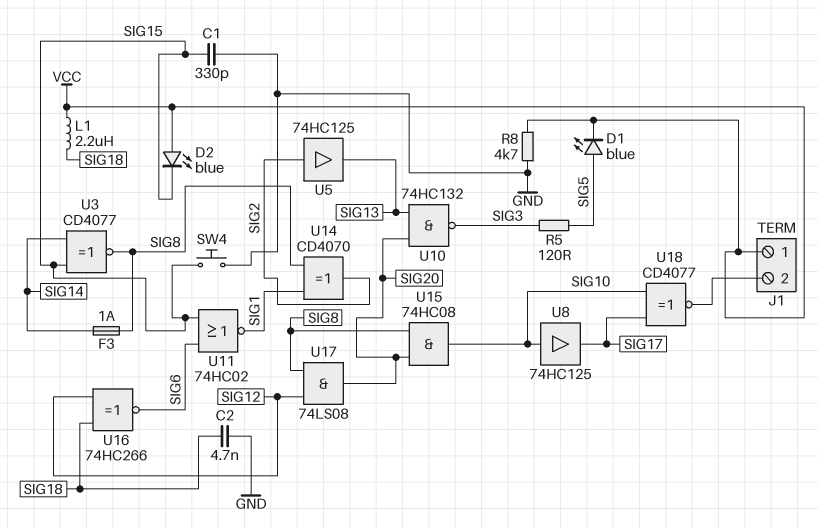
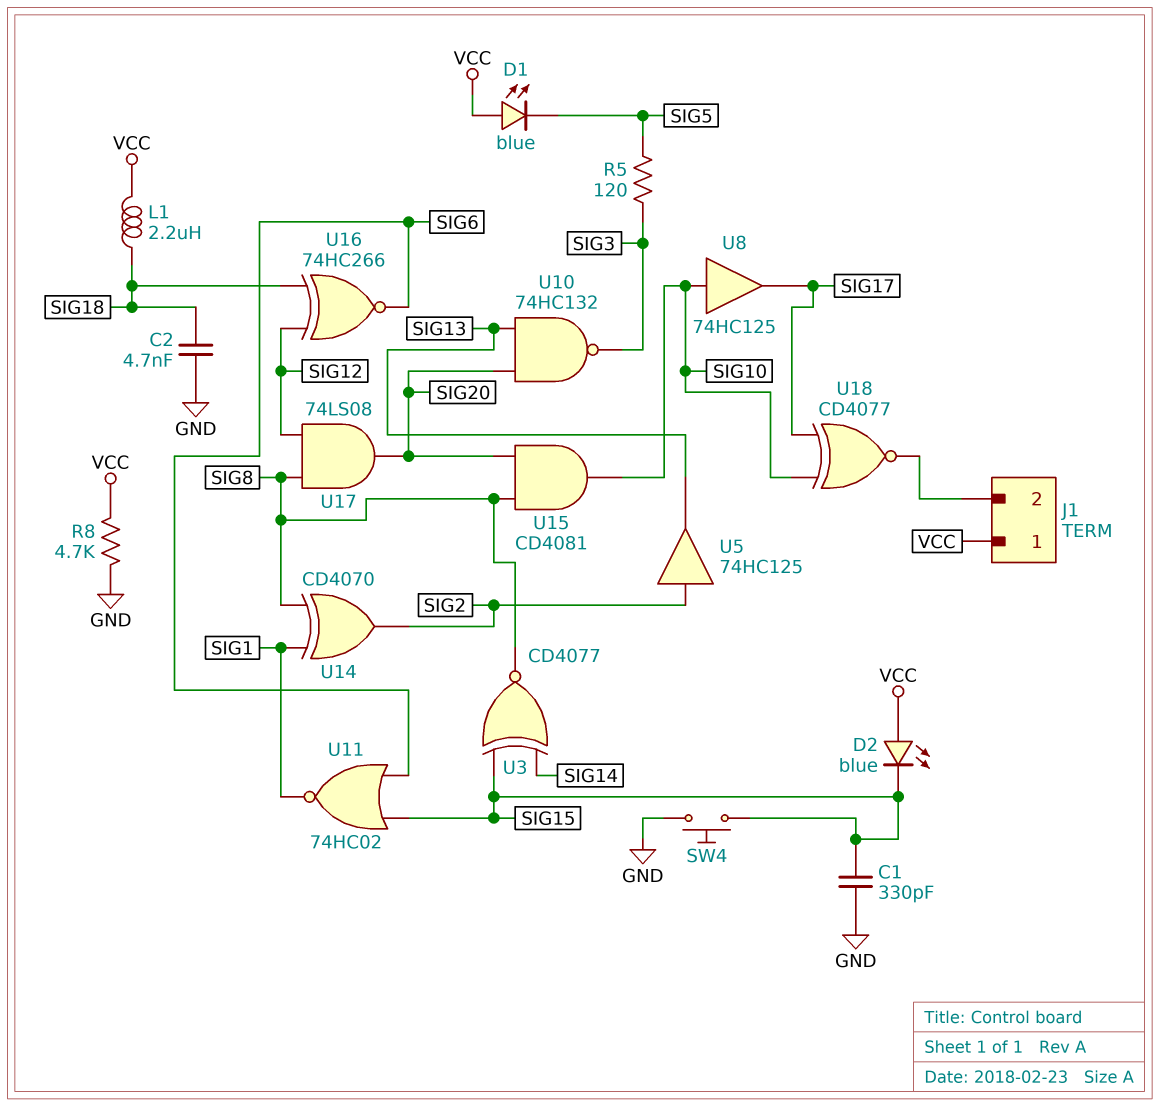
D1: LED blue (A SIG5, K VCC) -> LED blue (A VCC, K SIG5)
F3: 1A (SIG8, SIG14) -> none
U15: AND 74HC08 (in SIG8, in SIG20, out SIG10) -> AND CD4081 (in SIG8, in SIG20, out SIG10)

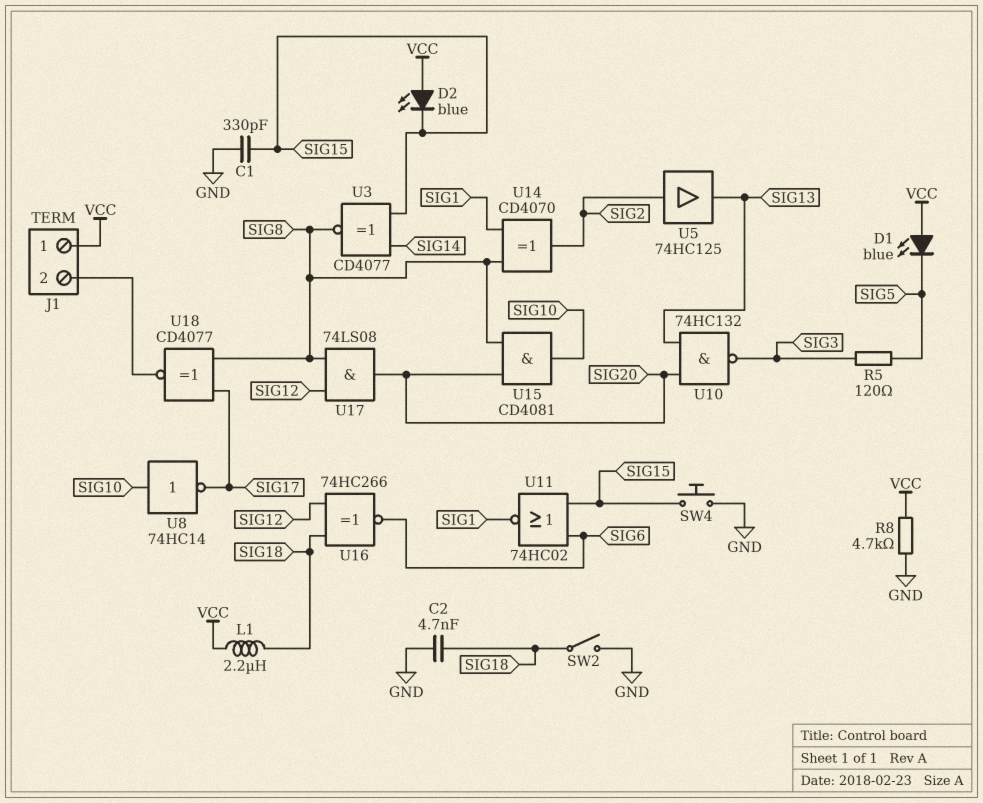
SW2: none -> switch (GND, SIG18)
U8: buffer 74HC125 (in SIG10, out SIG17) -> NOT 74HC14 (in SIG10, out SIG17)
U18: XNOR CD4077 (in SIG10, in SIG17, out J1/2) -> XNOR CD4077 (in SIG8, in SIG17, out J1/2)

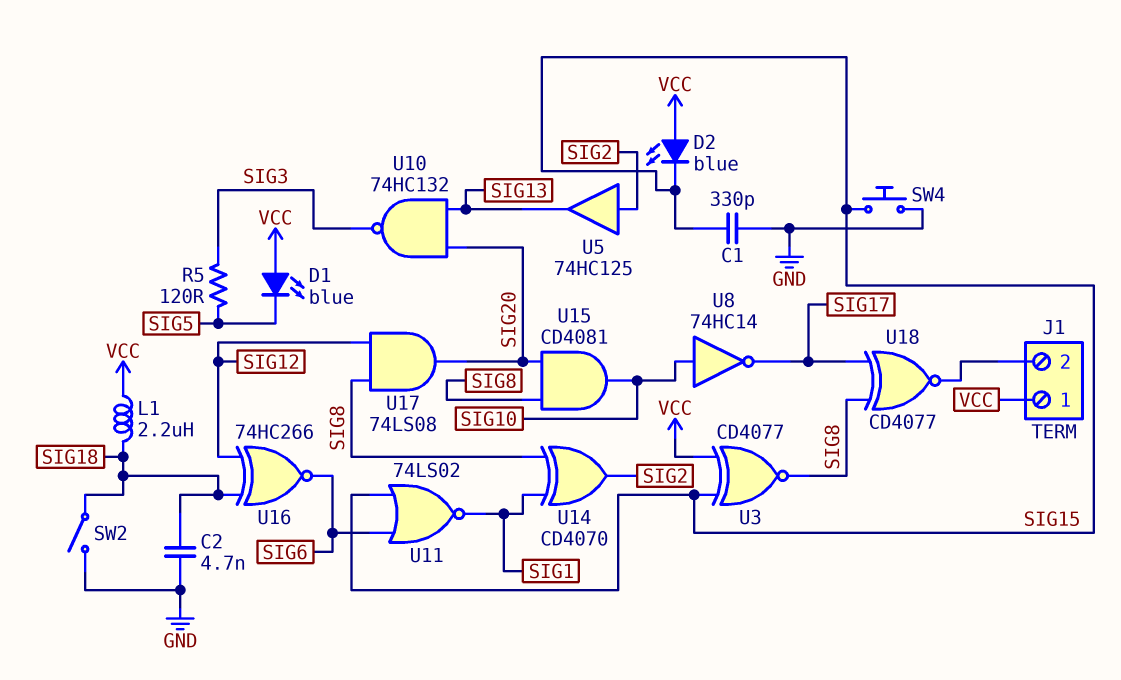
R8: 4.7k (GND, VCC) -> none
U3: XNOR CD4077 (in SIG14, in SIG15, out SIG8) -> XNOR CD4077 (in SIG15, in VCC, out SIG8)
U11: NOR 74HC02 (in SIG6, in SIG15, out SIG1) -> NOR 74LS02 (in SIG6, in SIG15, out SIG1)

